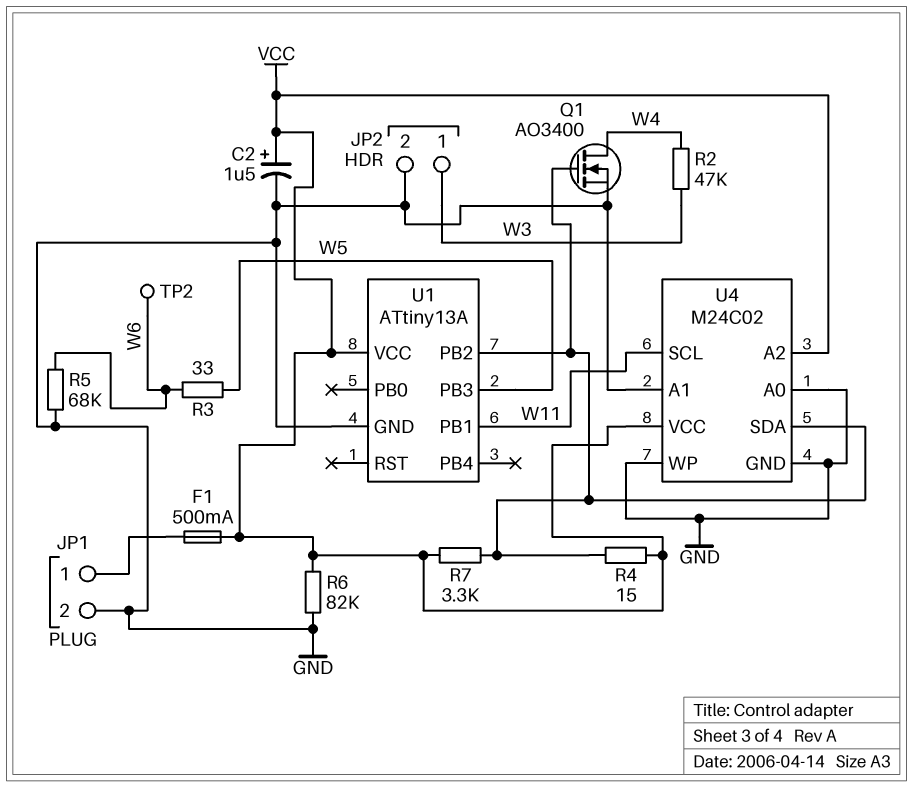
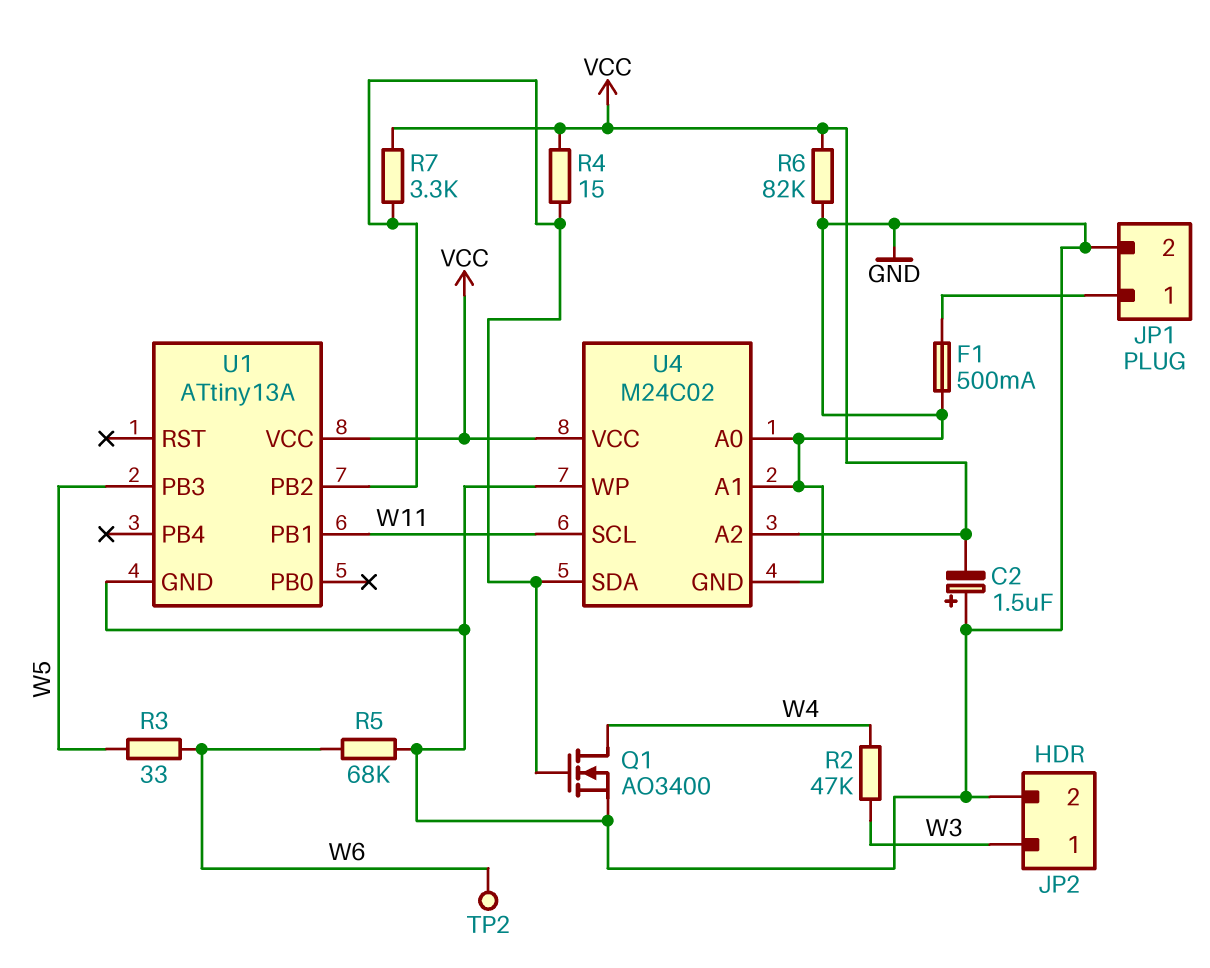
C2: 1.5uF (plus VCC, minus GND) -> 1.5uF (plus GND, minus VCC)
F1: 500mA (JP1/1, VCC) -> 500mA (GND, JP1/1)

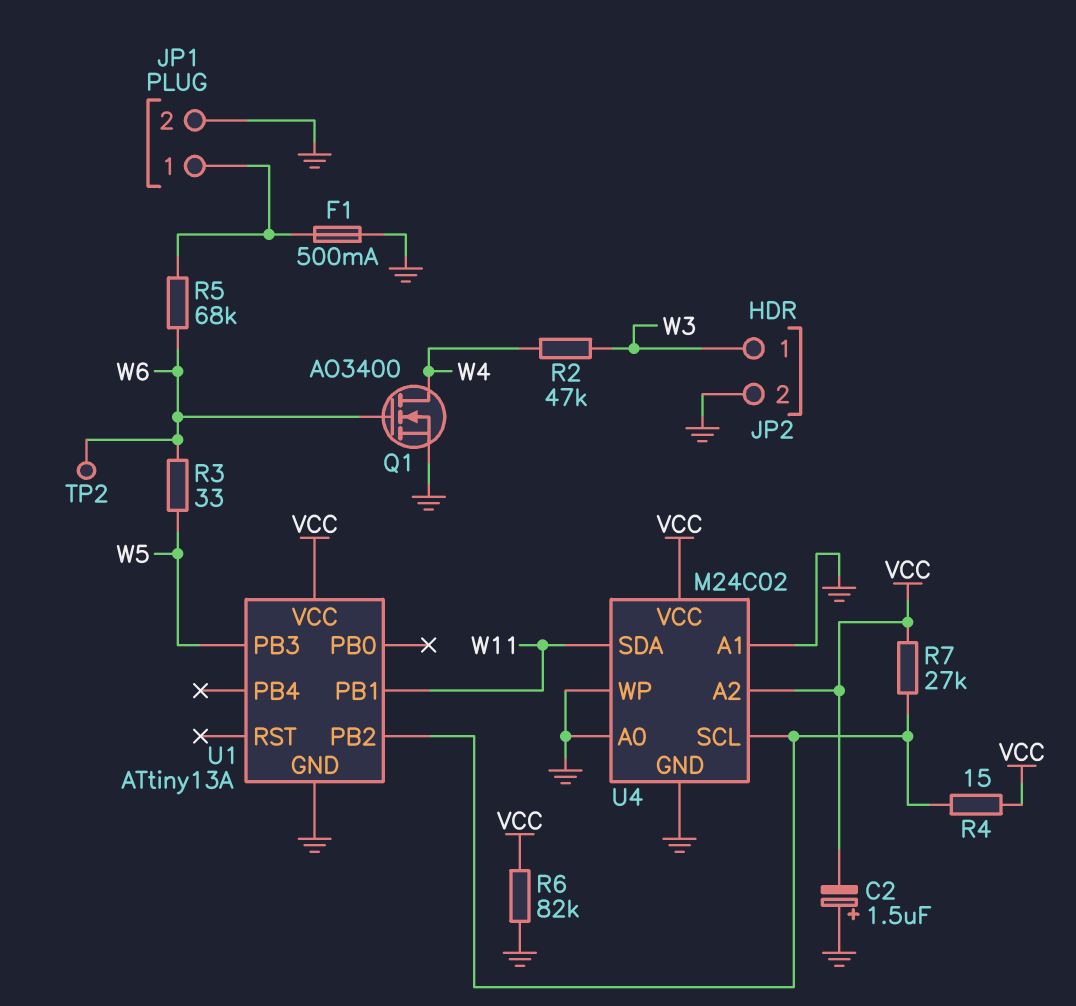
Q1: NMOS AO3400 (G U1/PB2, D W4, S GND) -> NMOS AO3400 (G W6, D W4, S GND)
R5: 68k (GND, W6) -> 68k (JP1/1, W6)
R7: 3.3k (U1/PB2, VCC) -> 27k (U1/PB2, VCC)
U4 pin SCL: W11 -> U1/PB2
U4 pin SDA: U1/PB2 -> W11

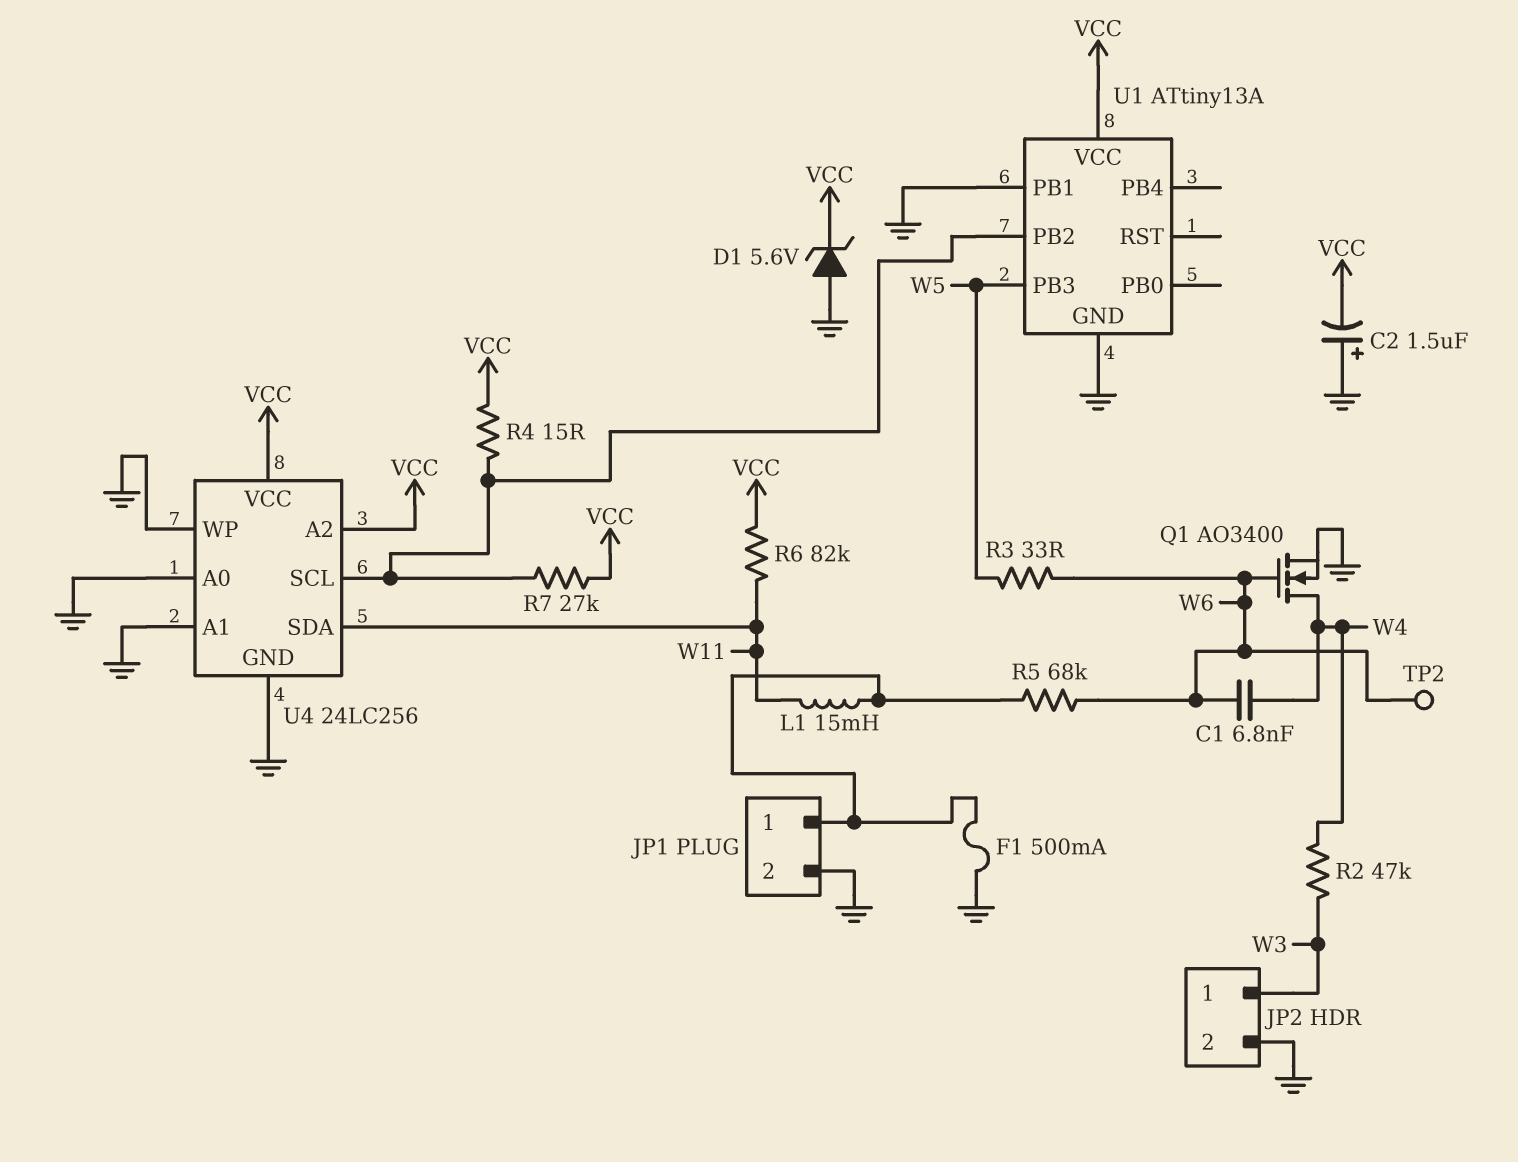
C1: none -> 6.8nF (W4, W6)
D1: none -> zener 5.6V (A GND, K VCC)
L1: none -> 15mH (JP1/1, W11)
R6: 82k (GND, VCC) -> 82k (VCC, W11)
U1 pin PB1: W11 -> GND
U4: M24C02 -> 24LC256

